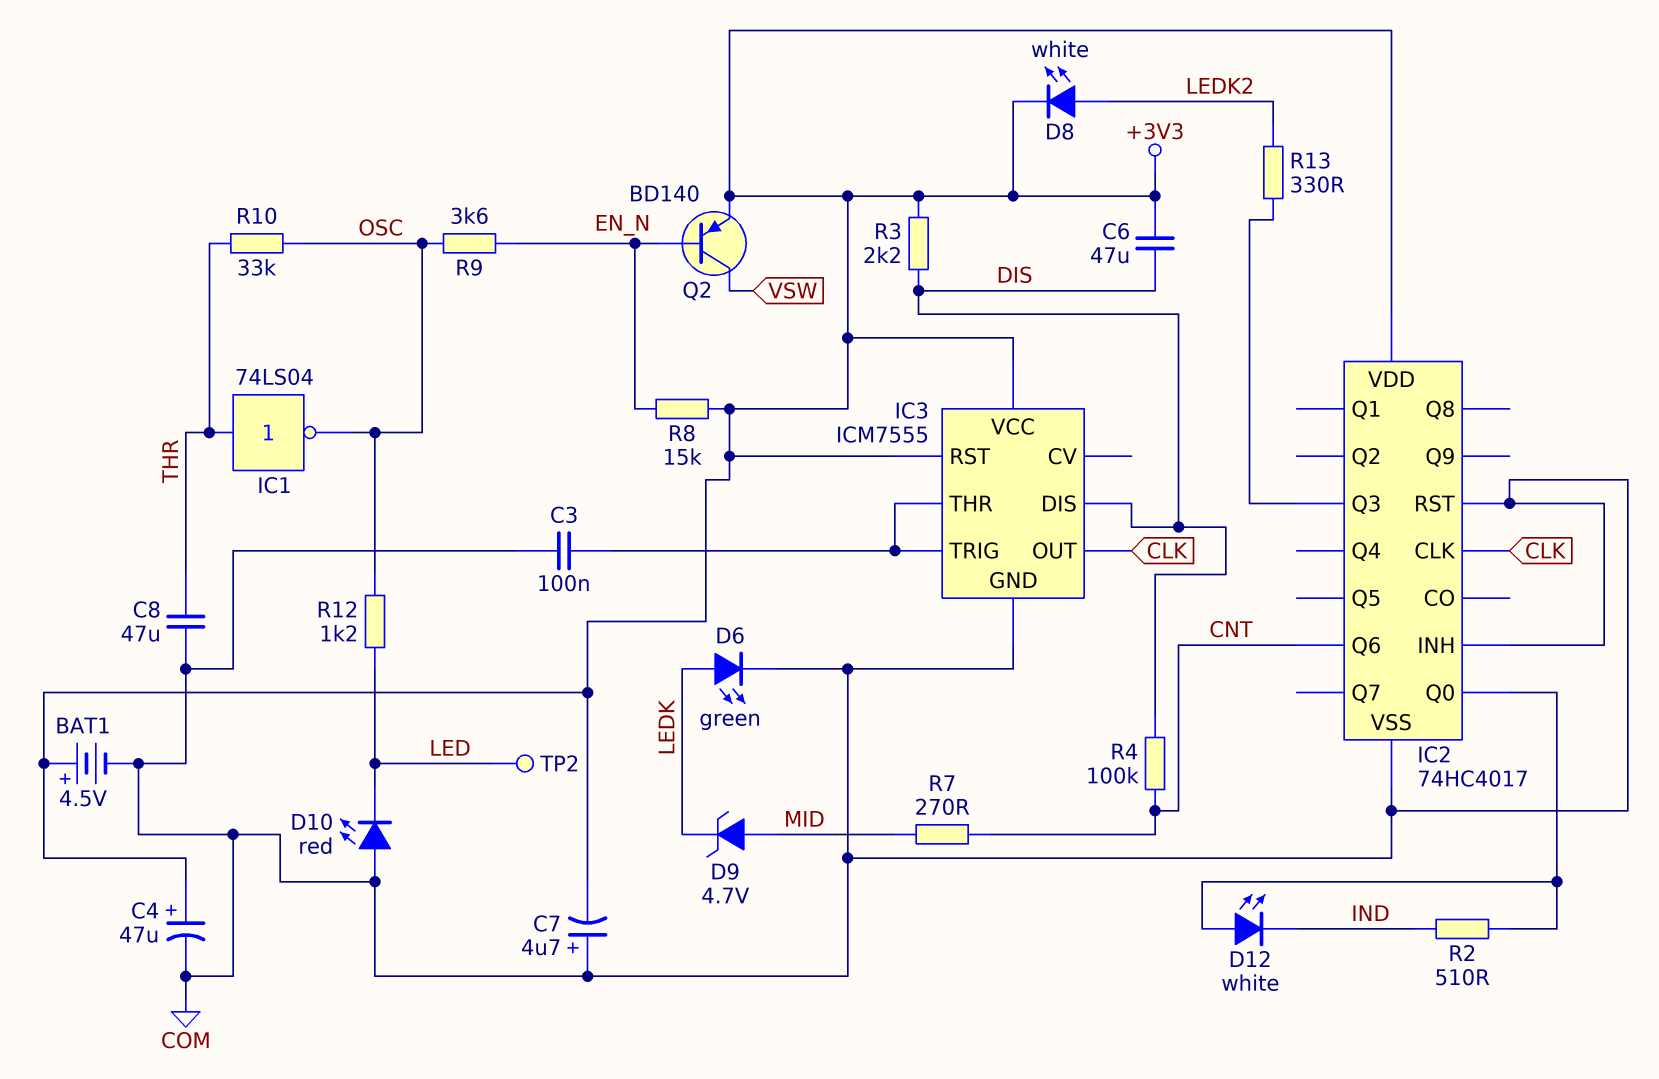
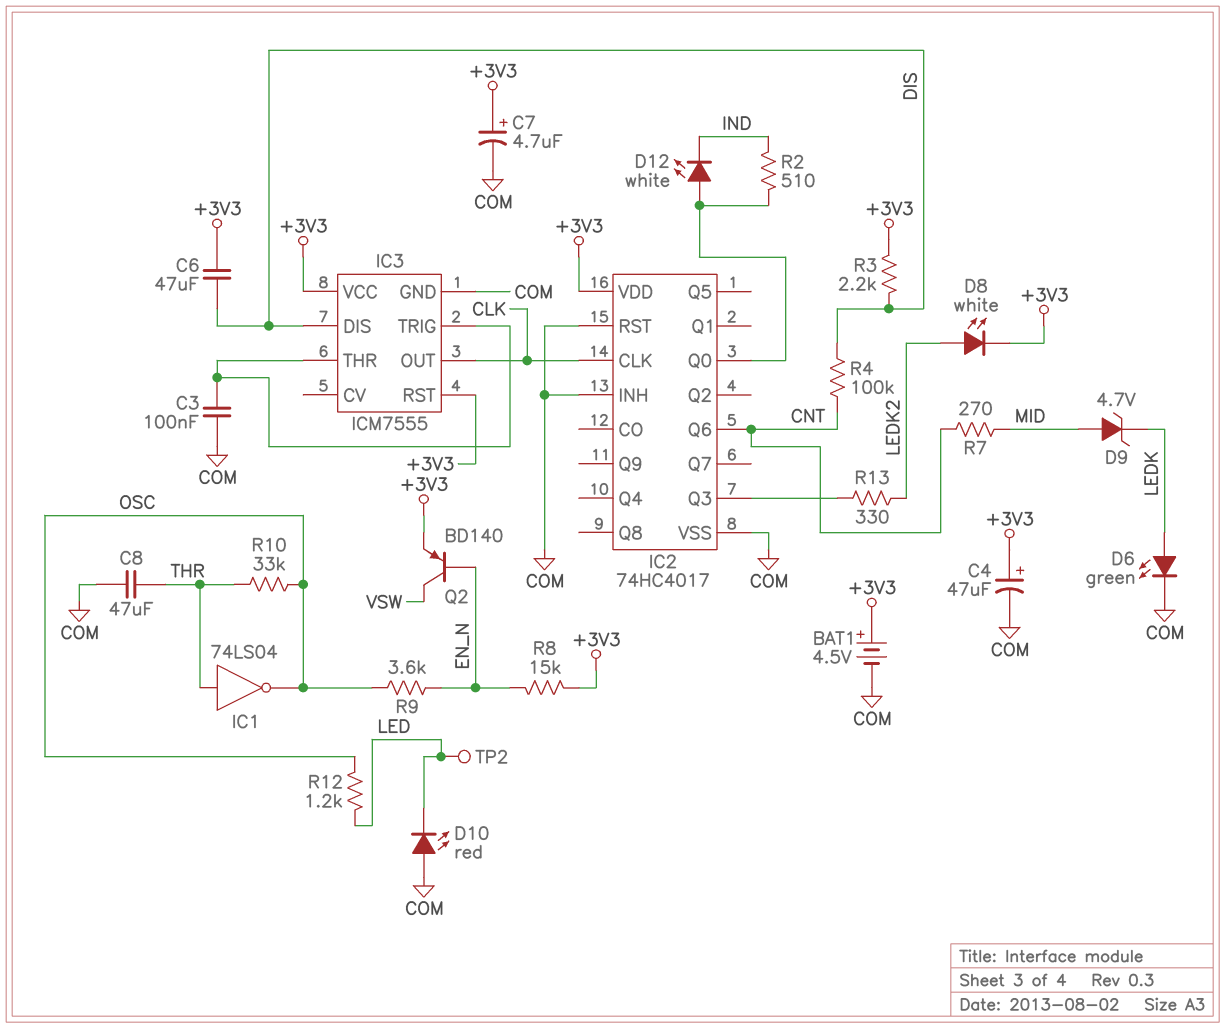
C7: 4.7uF (plus COM, minus +3V3) -> 4.7uF (plus +3V3, minus COM)

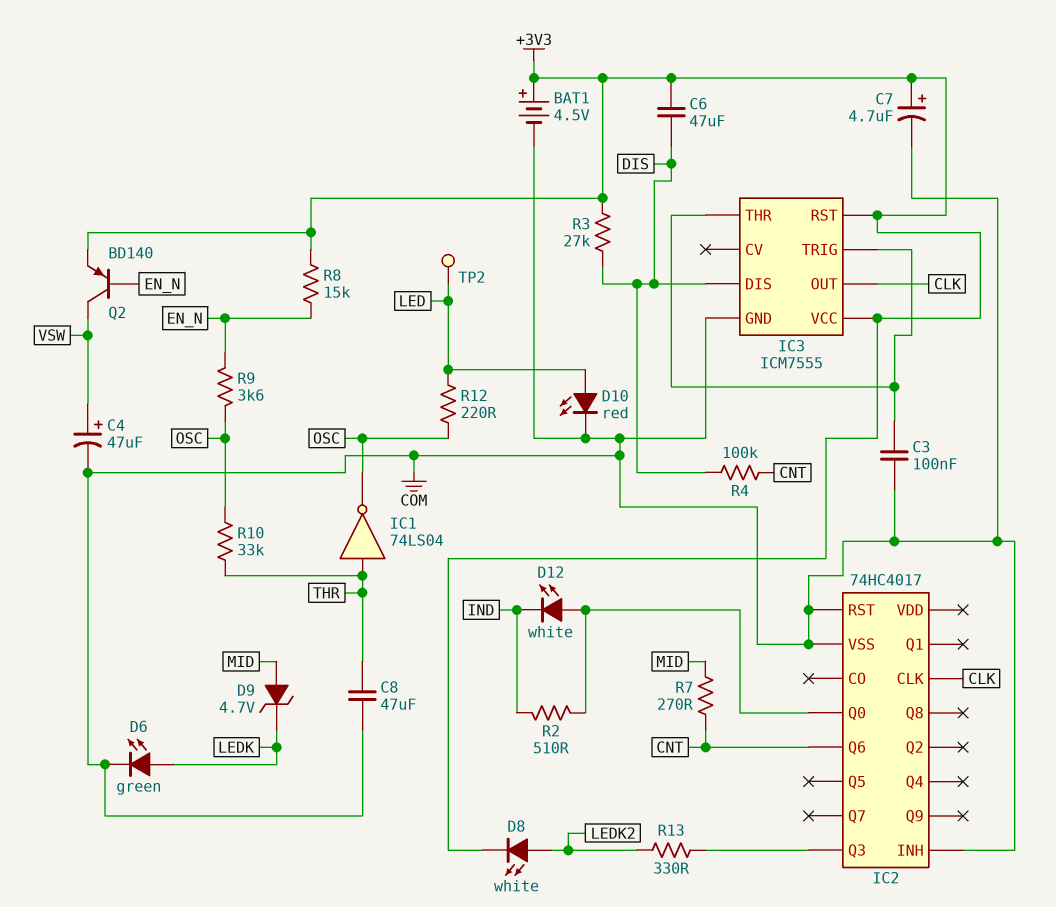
C4: 47uF (plus +3V3, minus COM) -> 47uF (plus VSW, minus COM)
D10: LED red (A COM, K LED) -> LED red (A LED, K COM)
IC2 pin VDD: +3V3 -> none
R3: 2.2k (+3V3, DIS) -> 27k (+3V3, DIS)
R12: 1.2k (LED, OSC) -> 220 (LED, OSC)

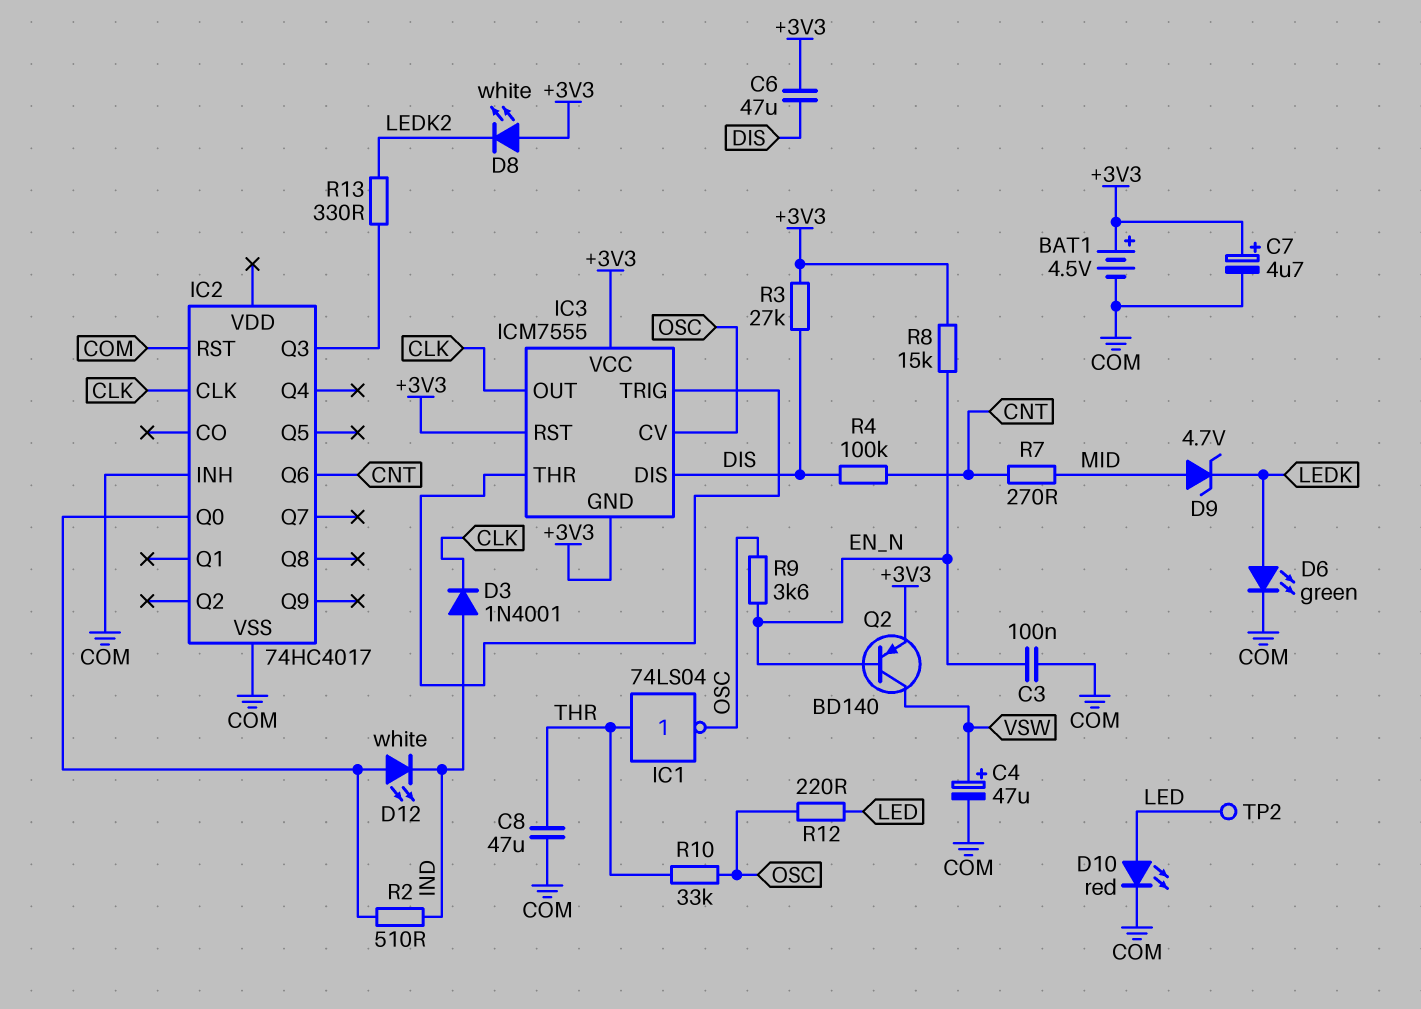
C3: 100nF (COM, IC3/THR) -> 100nF (COM, EN_N)
D3: none -> diode 1N4001 (A IND, K CLK)
D8: LED white (A LEDK2, K +3V3) -> LED white (A +3V3, K LEDK2)
IC3 pin CV: none -> OSC
IC3 pin GND: COM -> +3V3

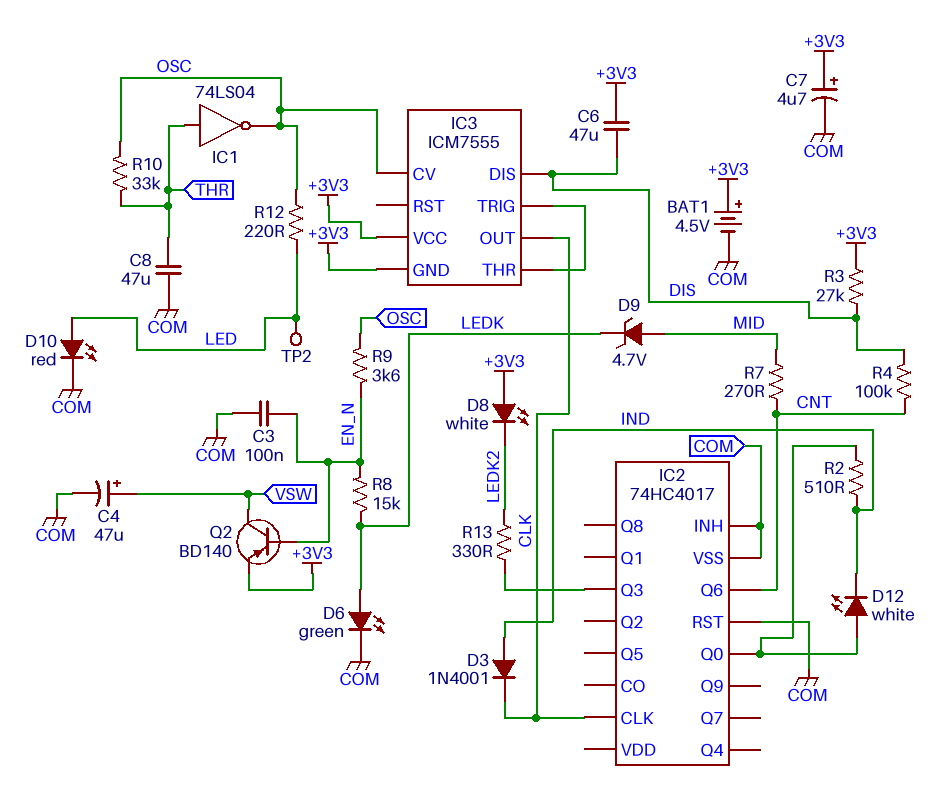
IC3 pin RST: +3V3 -> none
R8: 15k (+3V3, EN_N) -> 15k (EN_N, LEDK)

